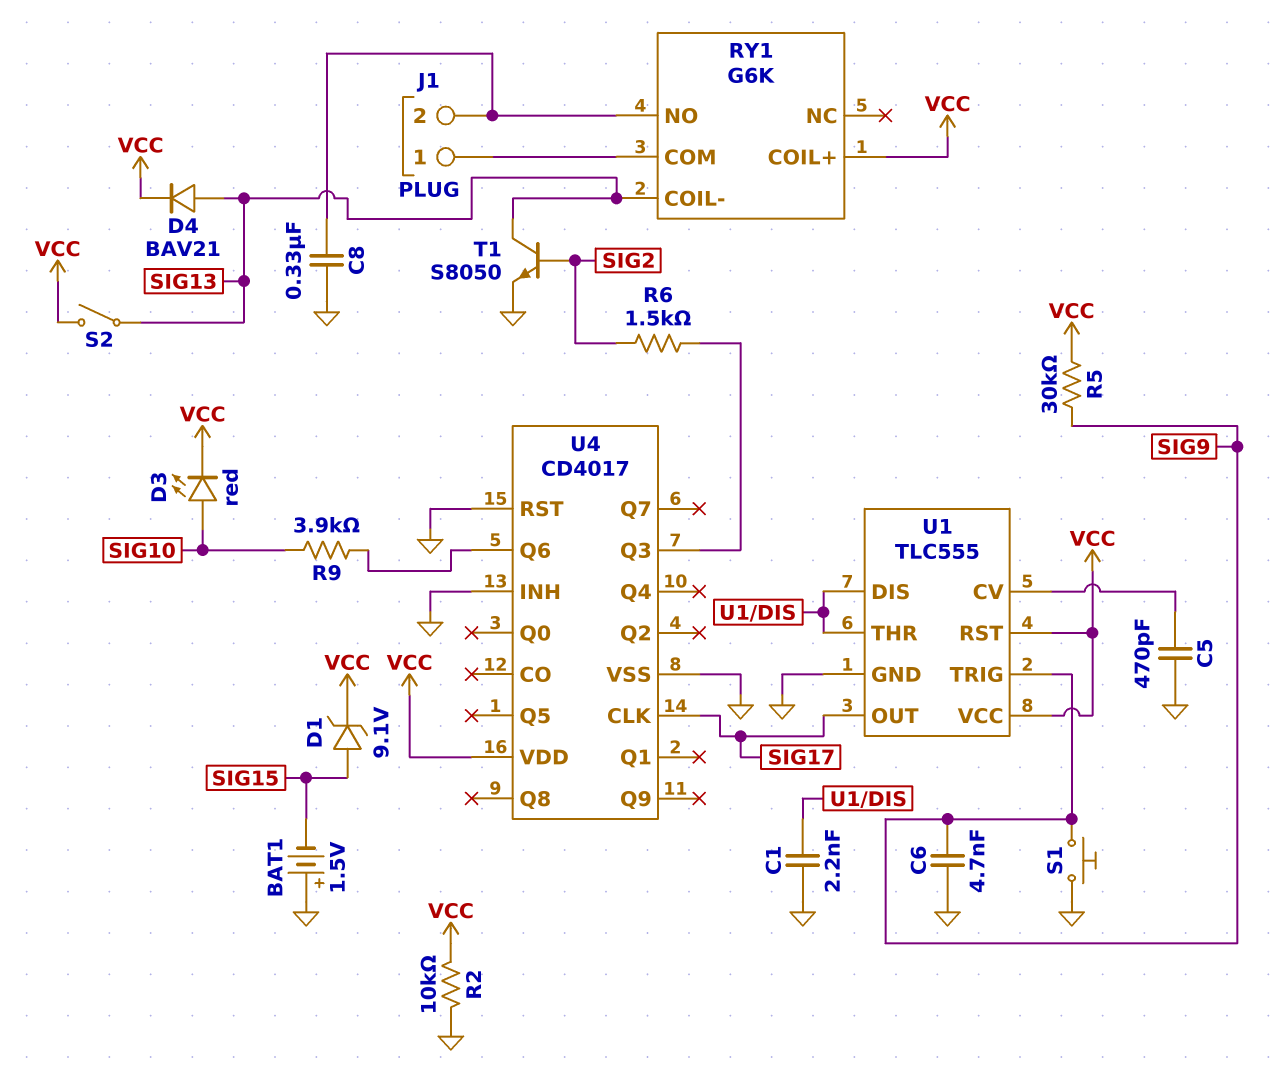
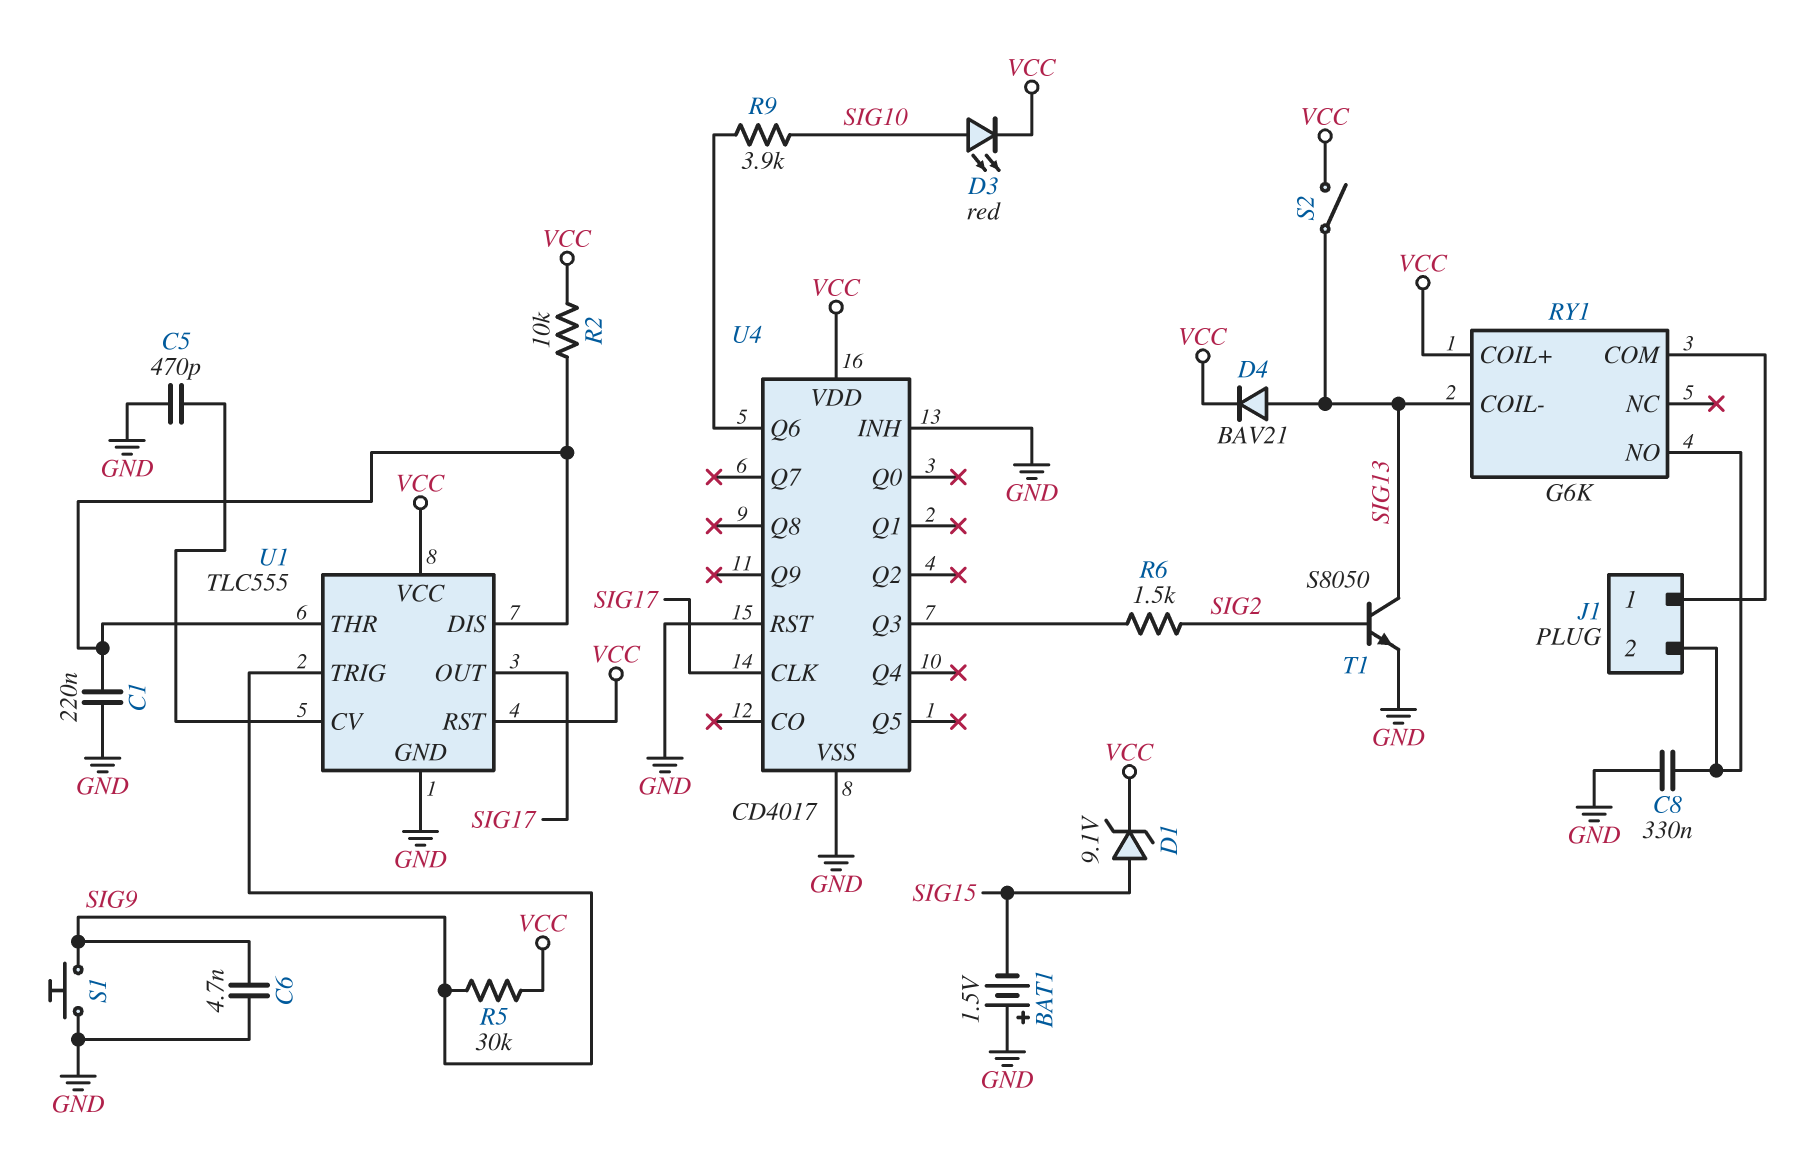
C1: 2.2nF (GND, U1/DIS) -> 220nF (GND, U1/DIS)
R2: 10k (GND, VCC) -> 10k (U1/DIS, VCC)

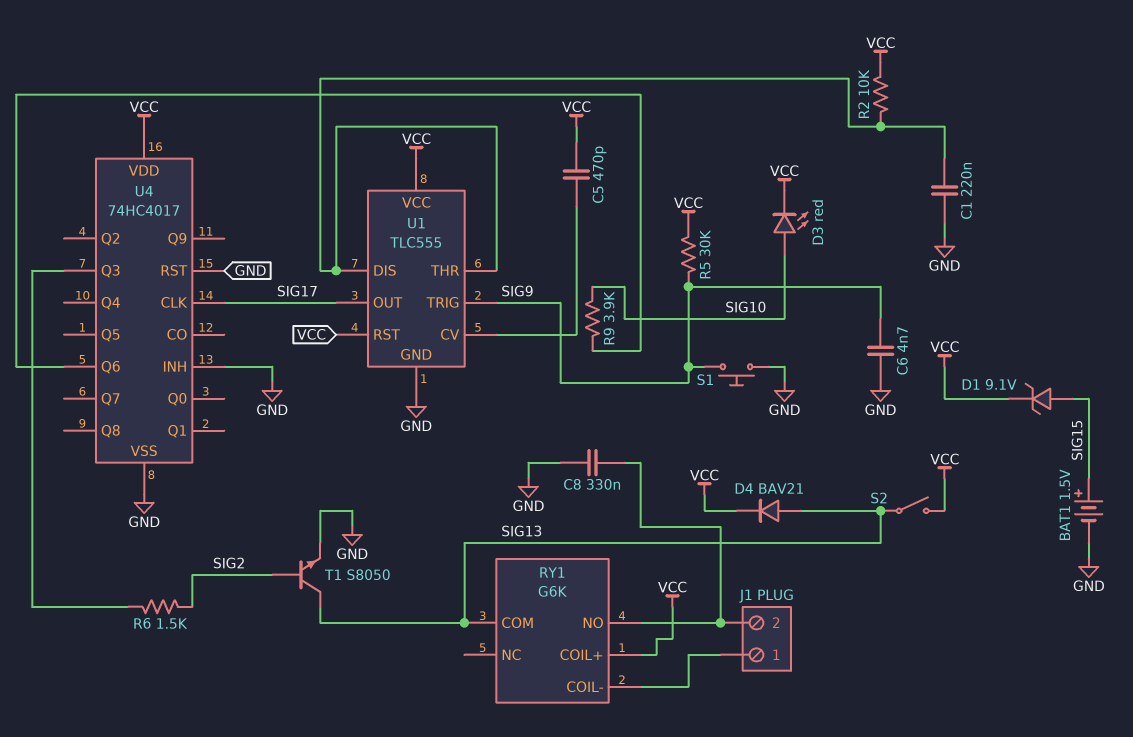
BAT1: 1.5V (plus GND, minus SIG15) -> 1.5V (plus SIG15, minus GND)
C5: 470pF (GND, U1/CV) -> 470pF (U1/CV, VCC)
RY1 pin COIL-: SIG13 -> J1/1
RY1 pin COM: J1/1 -> SIG13
U4: CD4017 -> 74HC4017

